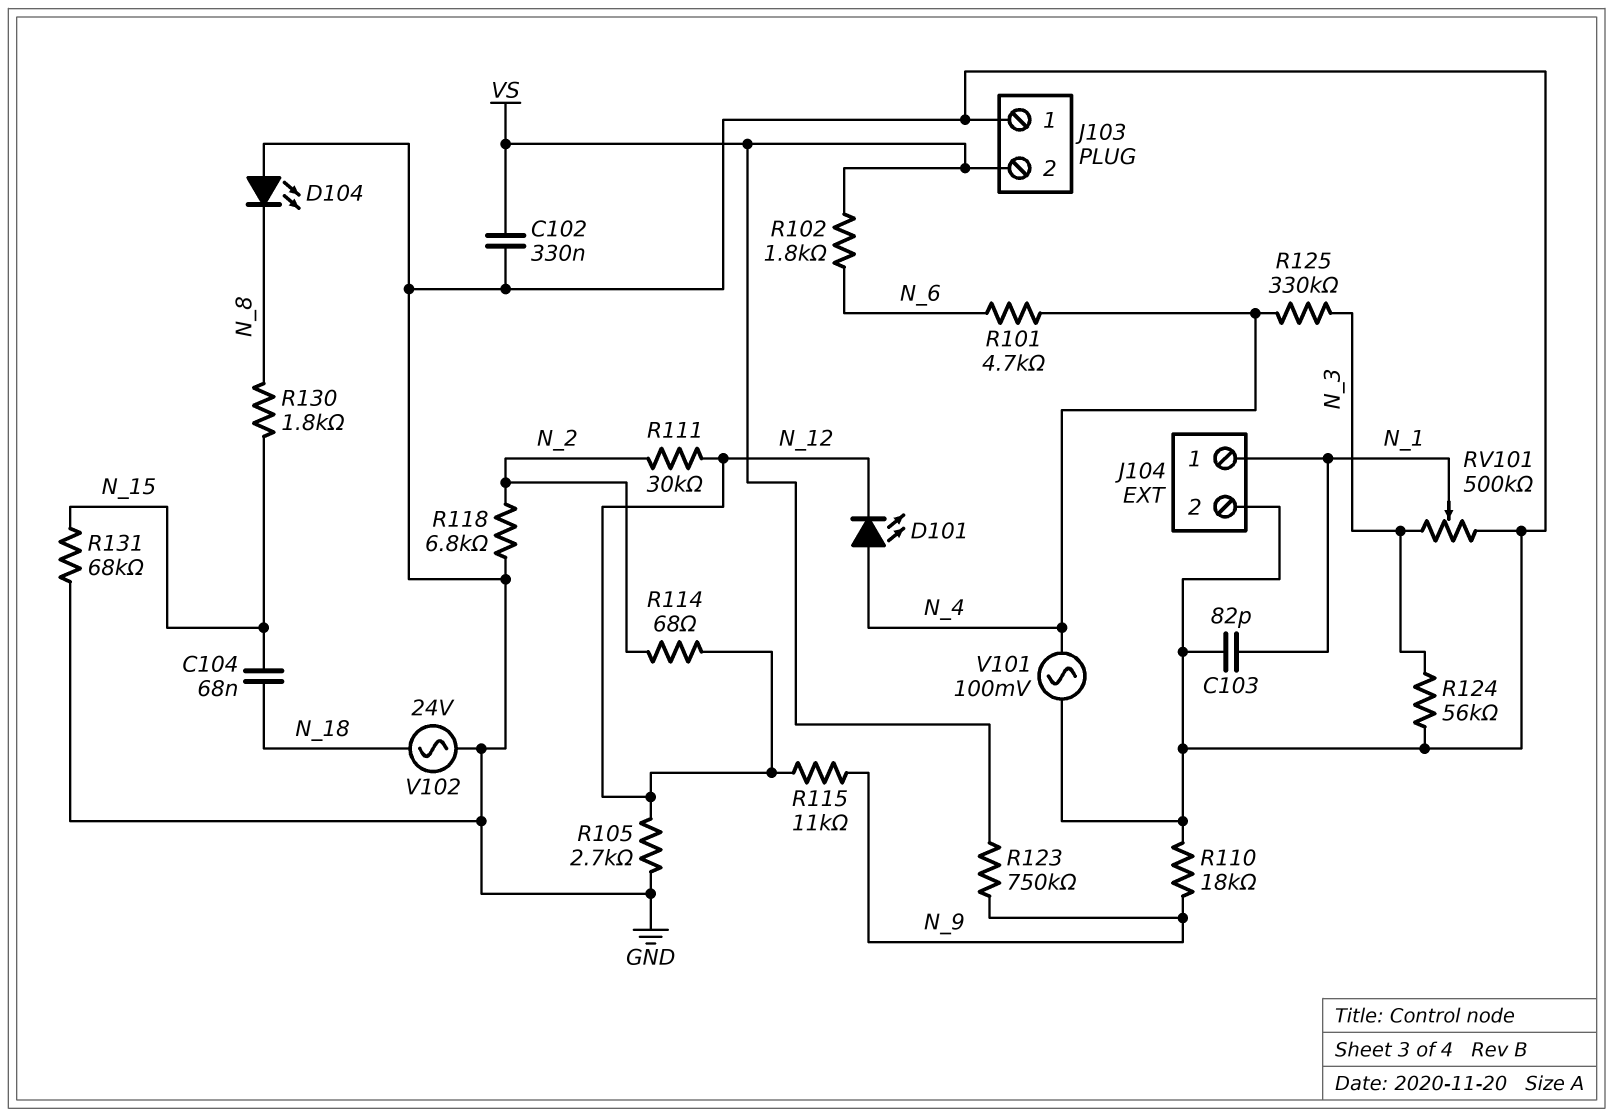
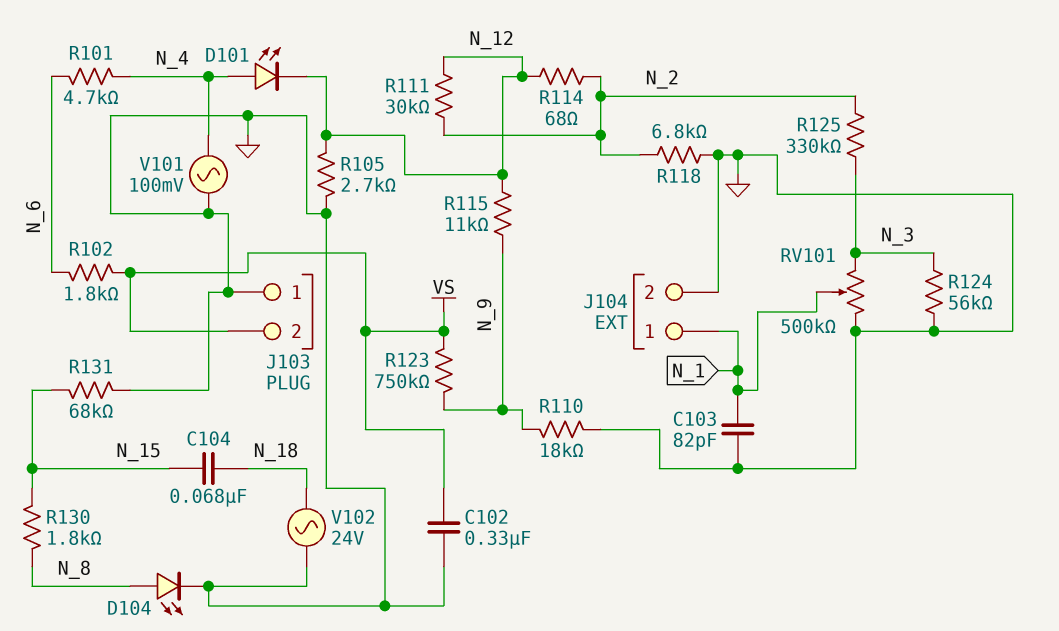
D104: LED (A GND, K N_8) -> LED (A N_8, K GND)
R125: 330k (N_3, N_4) -> 330k (N_2, N_3)

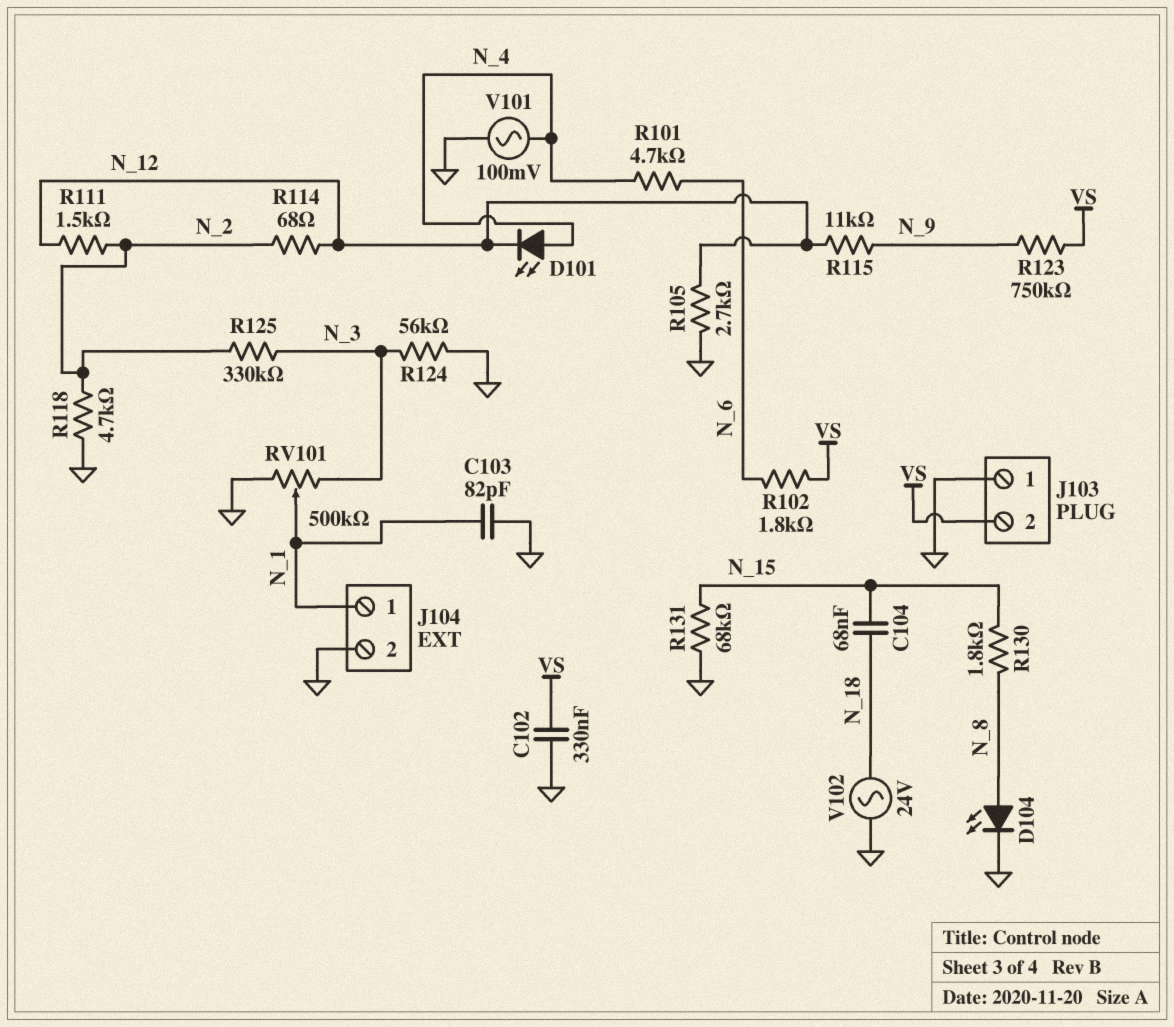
R110: 18k (GND, N_9) -> none
R111: 30k (N_2, N_12) -> 1.5k (N_2, N_12)
R118: 6.8k (GND, N_2) -> 4.7k (GND, N_2)

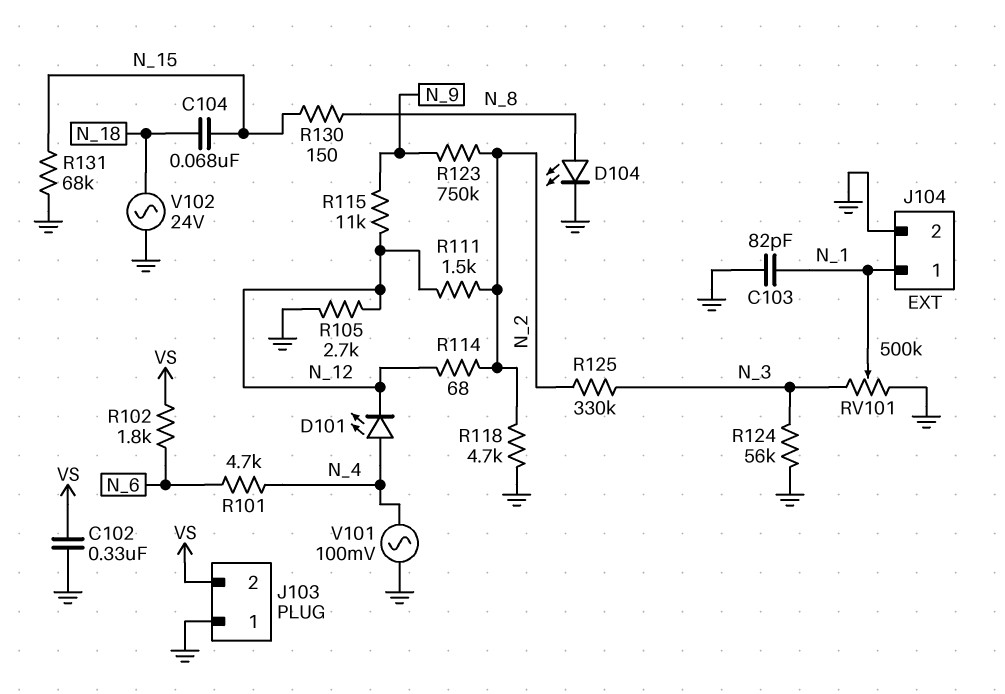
R123: 750k (N_9, VS) -> 750k (N_2, N_9)
R130: 1.8k (N_8, N_15) -> 150 (N_8, N_15)

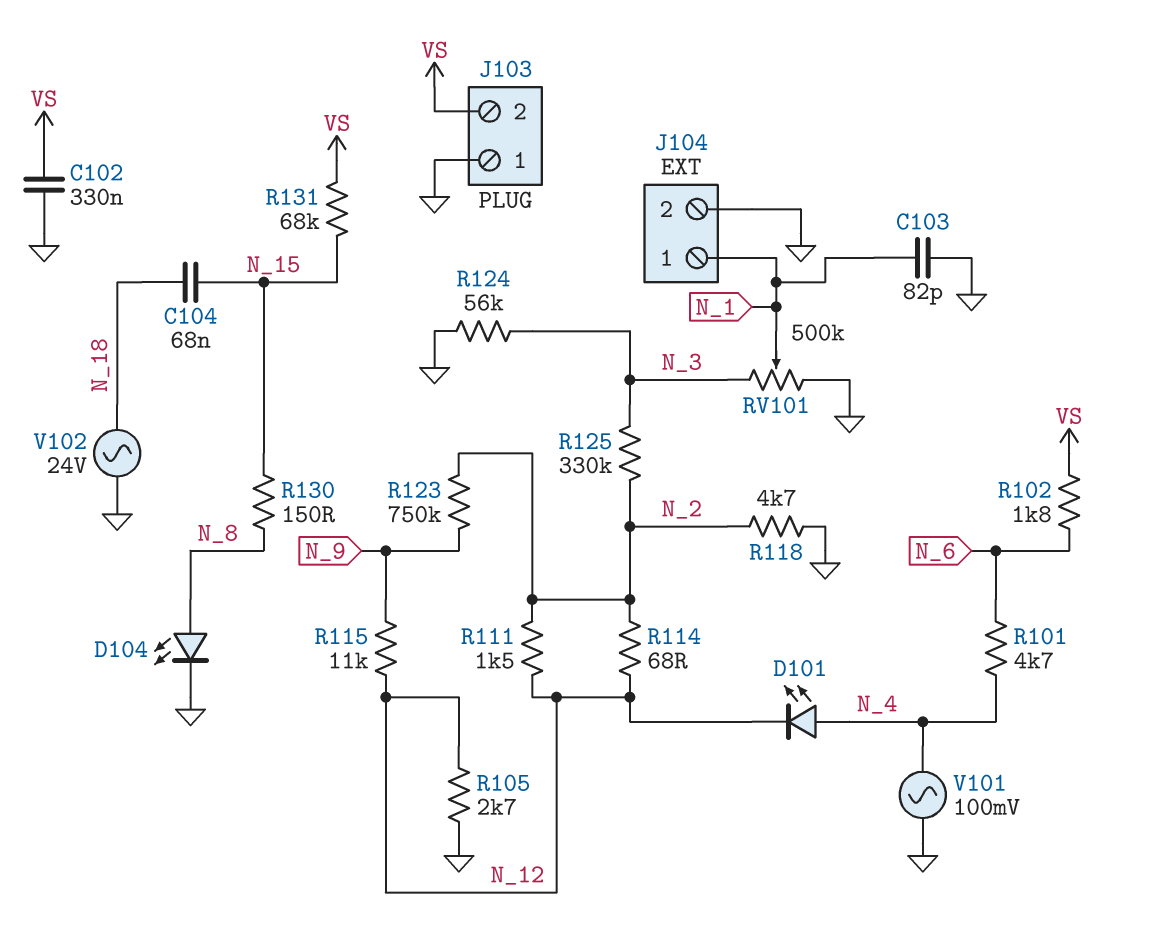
R131: 68k (GND, N_15) -> 68k (N_15, VS)

